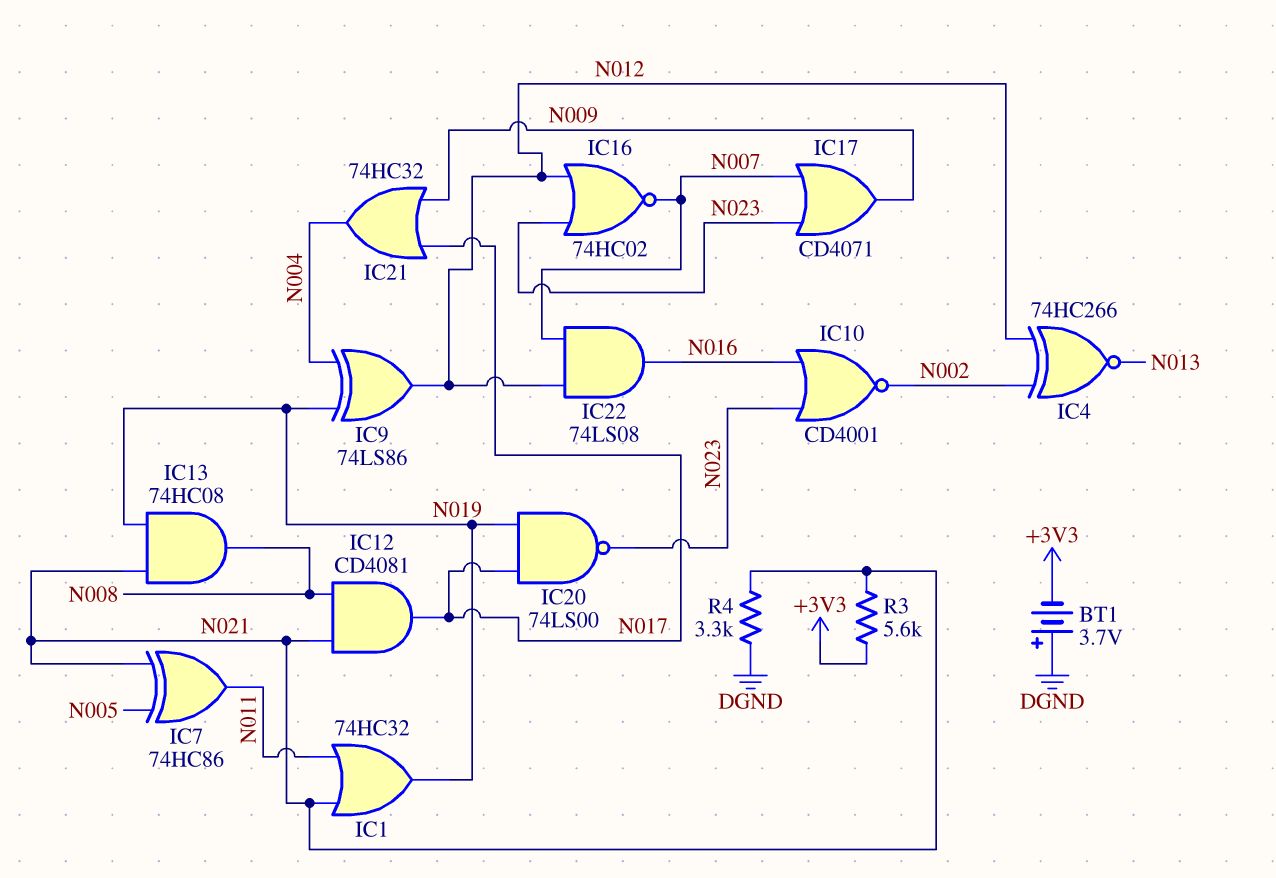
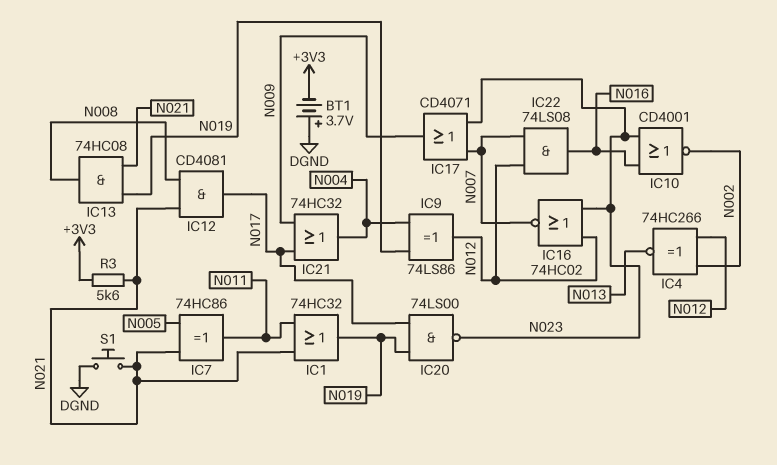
R4: 3.3k (DGND, N021) -> none
S1: none -> button (DGND, N021)

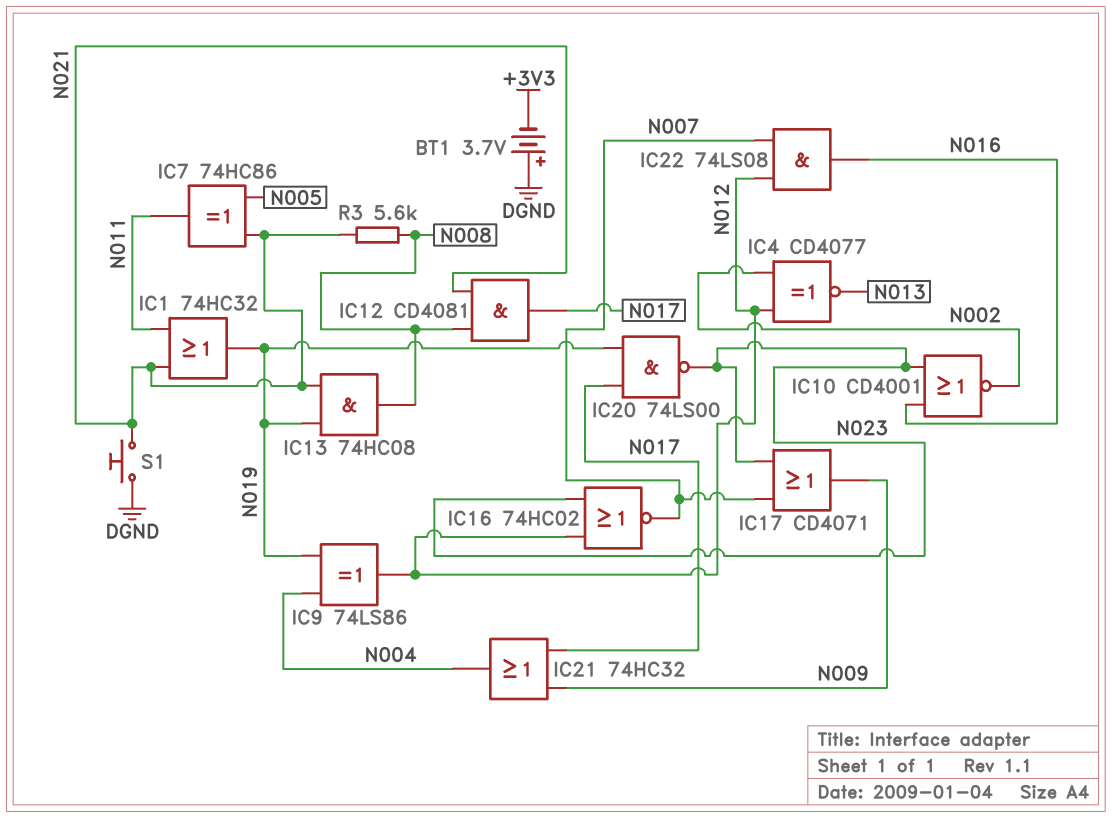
IC4: XNOR 74HC266 (in N002, in N012, out N013) -> XNOR CD4077 (in N002, in N012, out N013)
R3: 5.6k (+3V3, N021) -> 5.6k (N008, N021)

